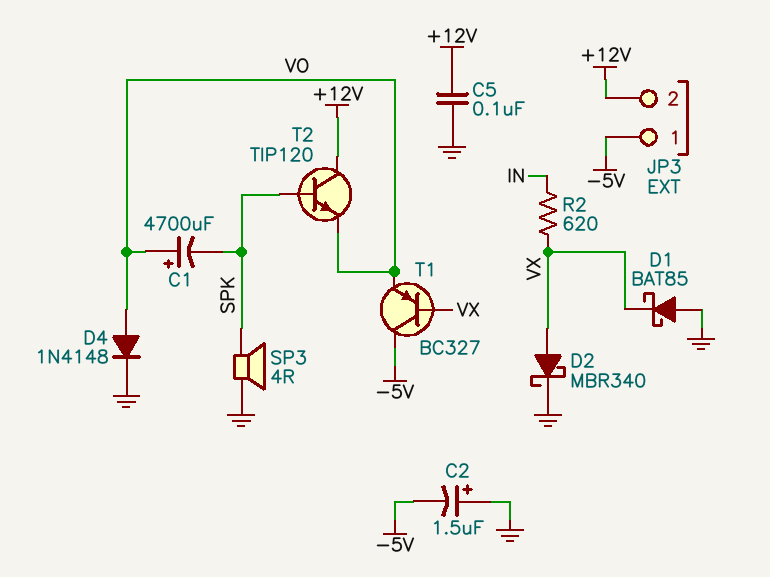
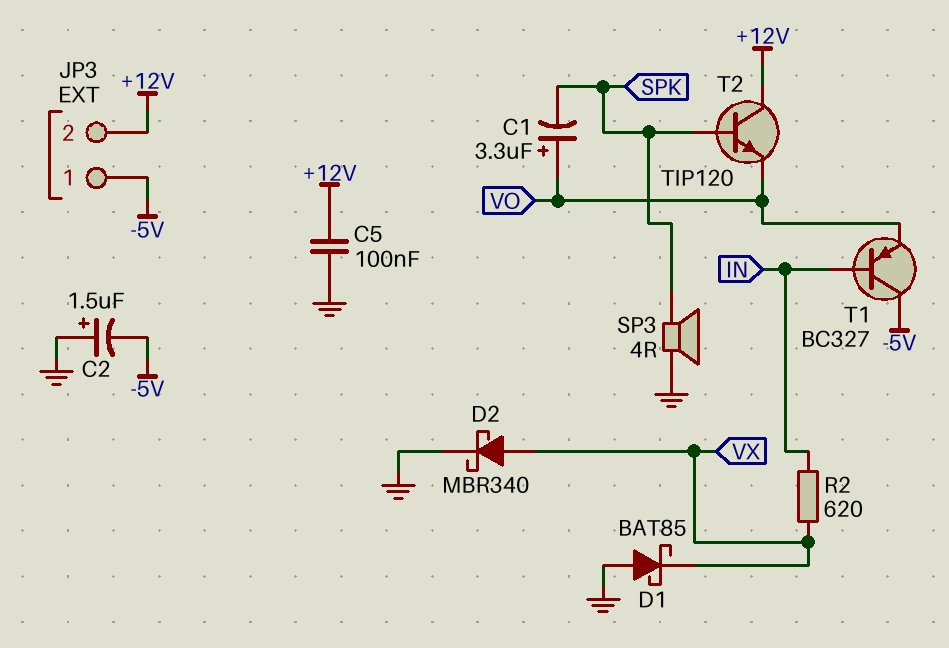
C1: 4700uF (plus VO, minus SPK) -> 3.3uF (plus VO, minus SPK)
D4: diode 1N4148 (A VO, K GND) -> none
T1: PNP BC327 (B VX, C -5V, E VO) -> PNP BC327 (B IN, C -5V, E VO)

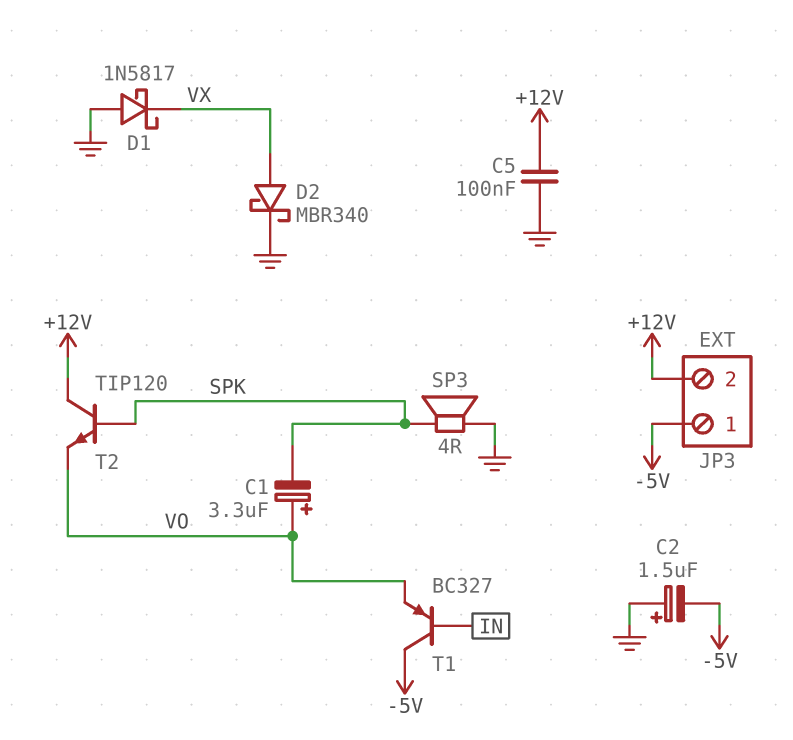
D1: schottky BAT85 (A GND, K VX) -> schottky 1N5817 (A GND, K VX)
R2: 620 (IN, VX) -> none

